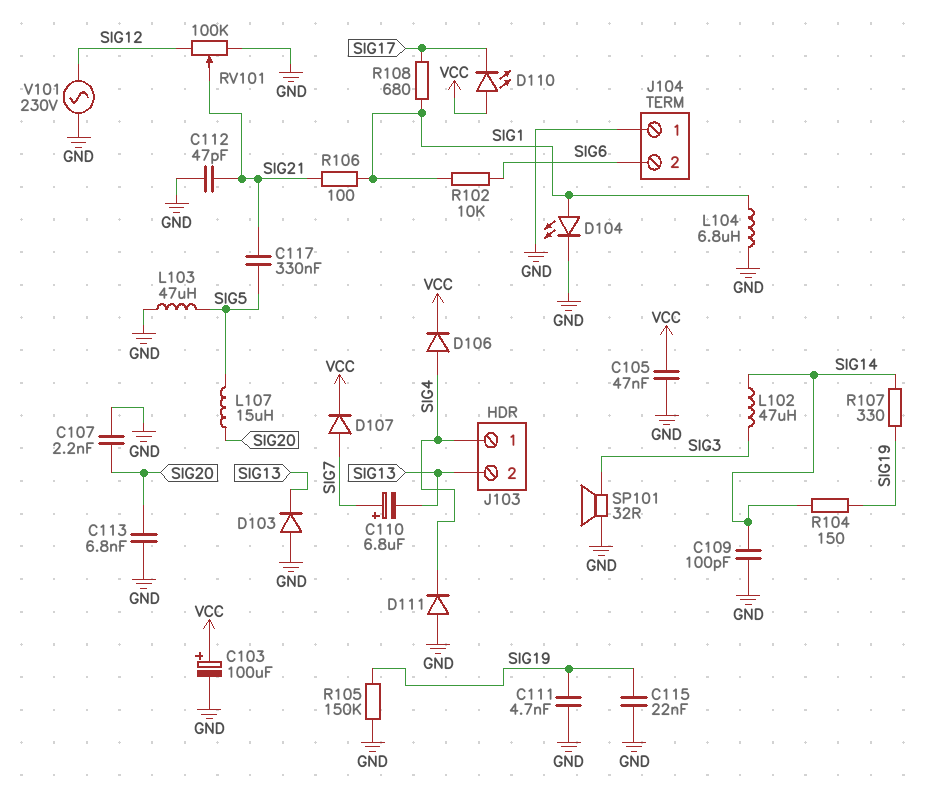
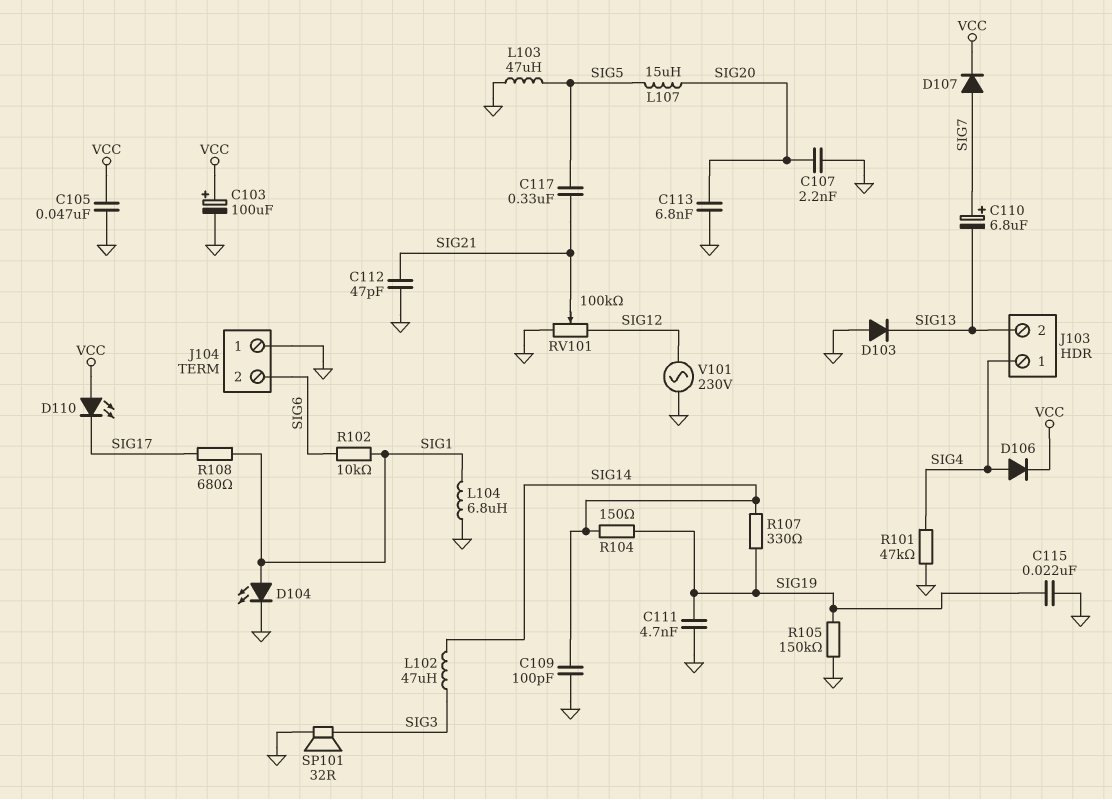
D111: diode (A GND, K SIG4) -> none
R101: none -> 47k (GND, SIG4)
R106: 100 (SIG1, SIG21) -> none

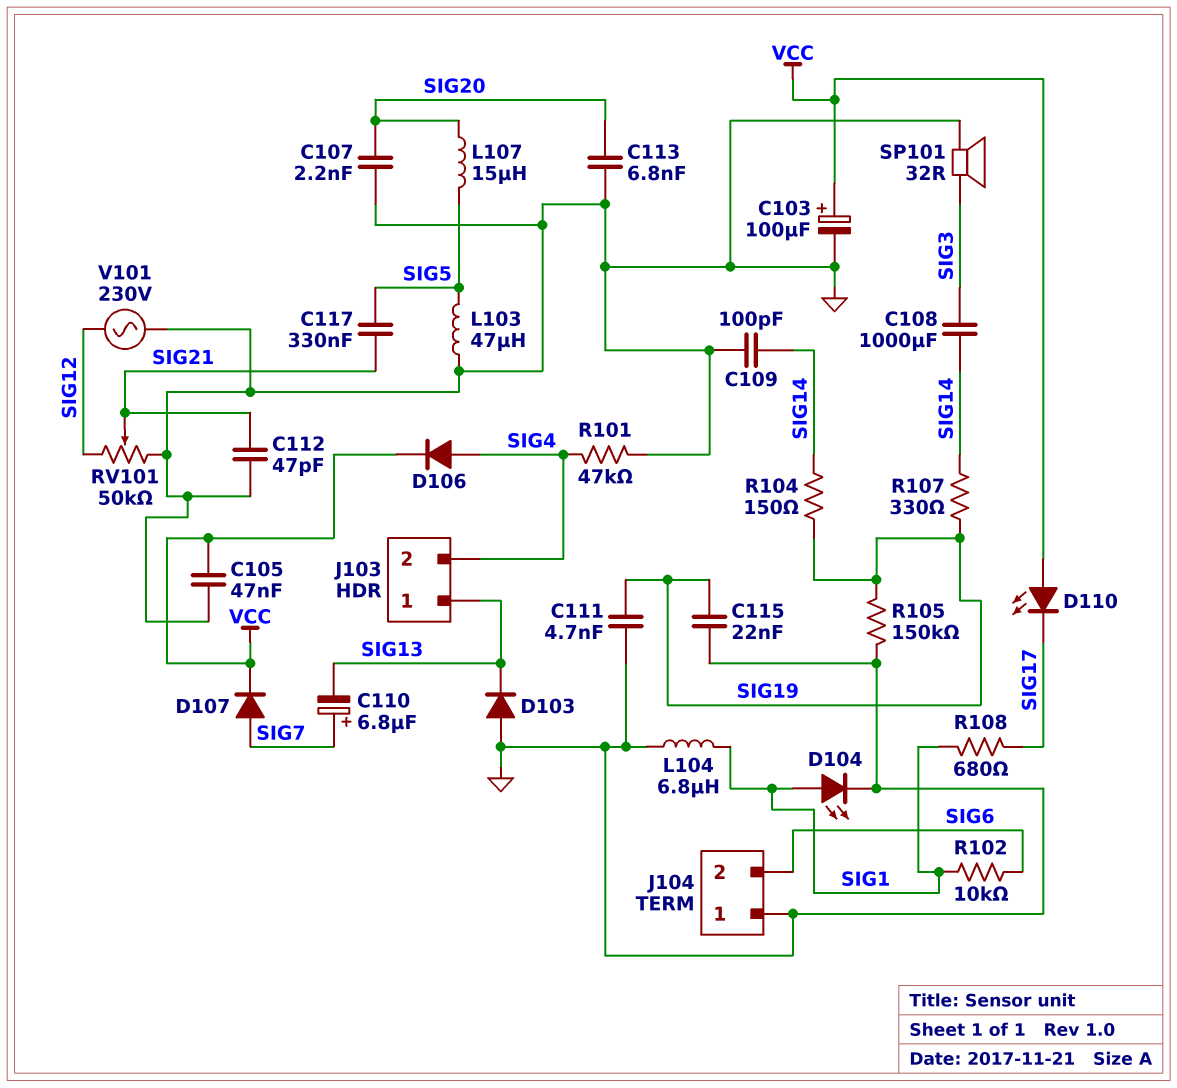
C108: none -> 1000uF (SIG3, SIG14)
J103 pin 1: SIG4 -> SIG13
J103 pin 2: SIG13 -> SIG4
L102: 47uH (SIG3, SIG14) -> none
RV101: 100k (GND, SIG12, wiper SIG21) -> 50k (GND, SIG12, wiper SIG21)

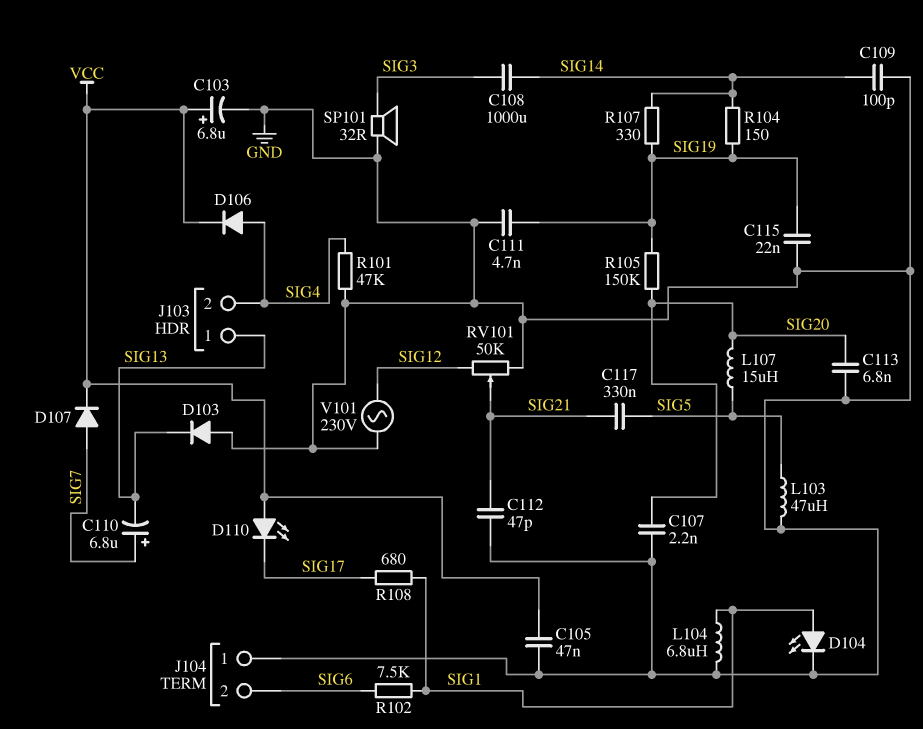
C103: 100uF (plus VCC, minus GND) -> 6.8uF (plus VCC, minus GND)
R102: 10k (SIG1, SIG6) -> 7.5k (SIG1, SIG6)
R105: 150k (GND, SIG19) -> 150k (SIG19, SIG20)

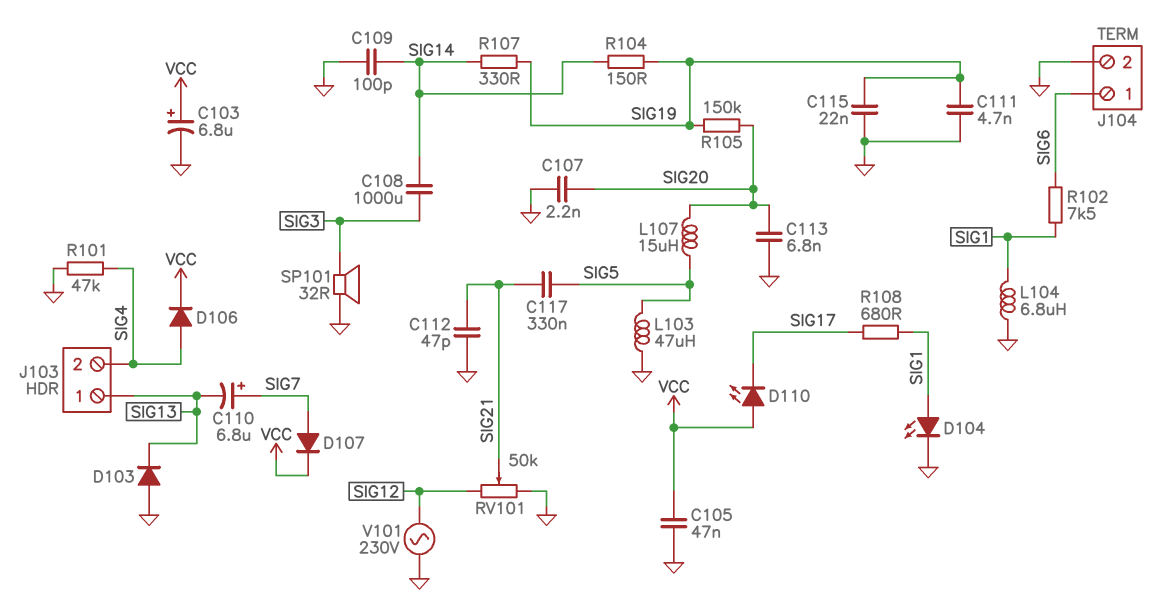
J104 pin 1: GND -> SIG6
J104 pin 2: SIG6 -> GND

